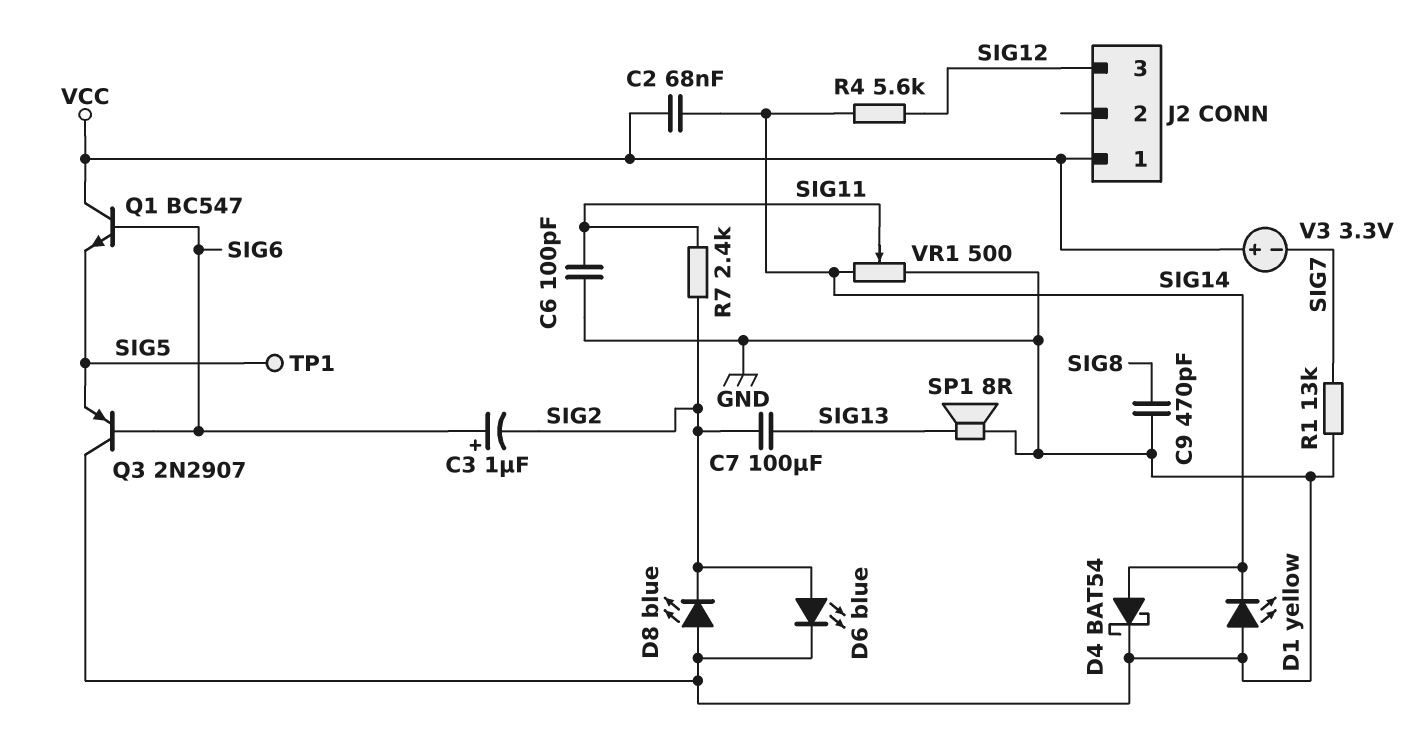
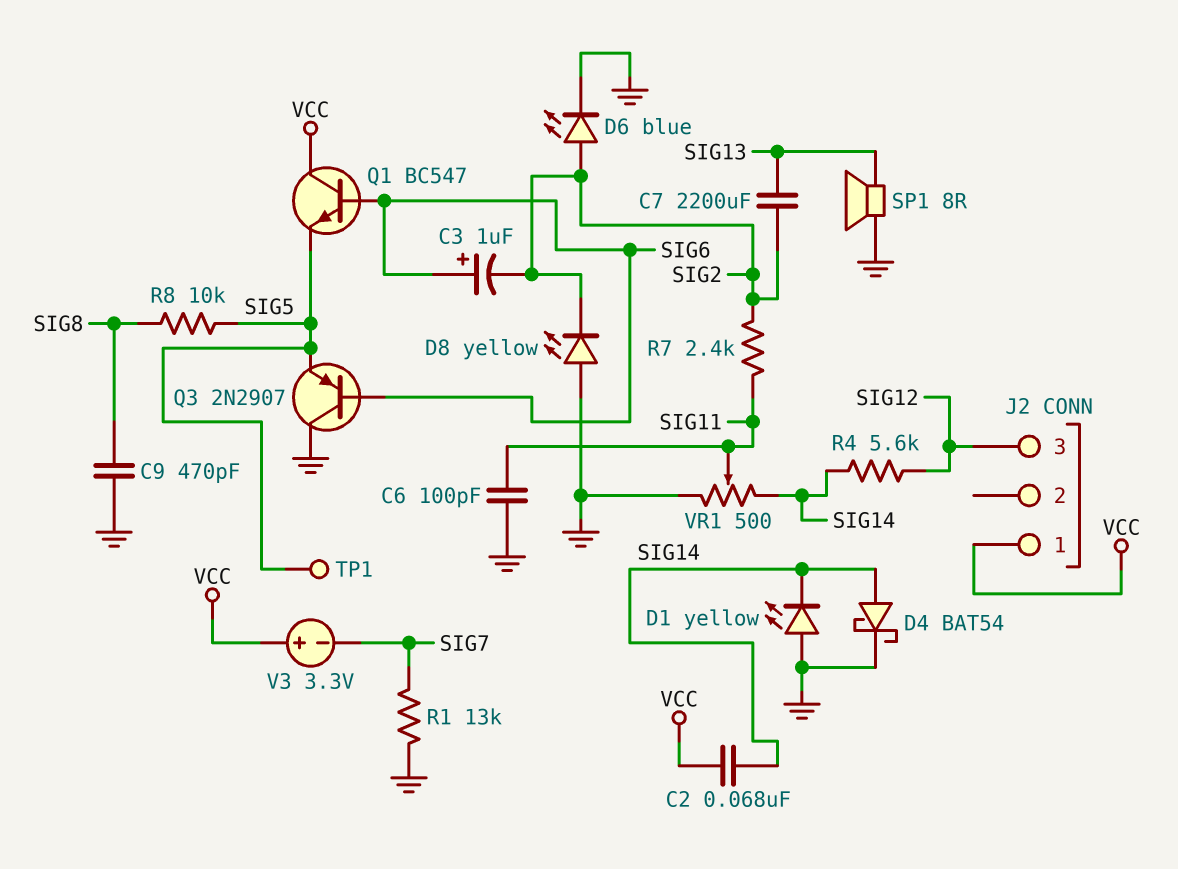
C7: 100uF (SIG2, SIG13) -> 2200uF (SIG2, SIG13)
D8: LED blue (A GND, K SIG2) -> LED yellow (A GND, K SIG2)
R8: none -> 10k (SIG5, SIG8)

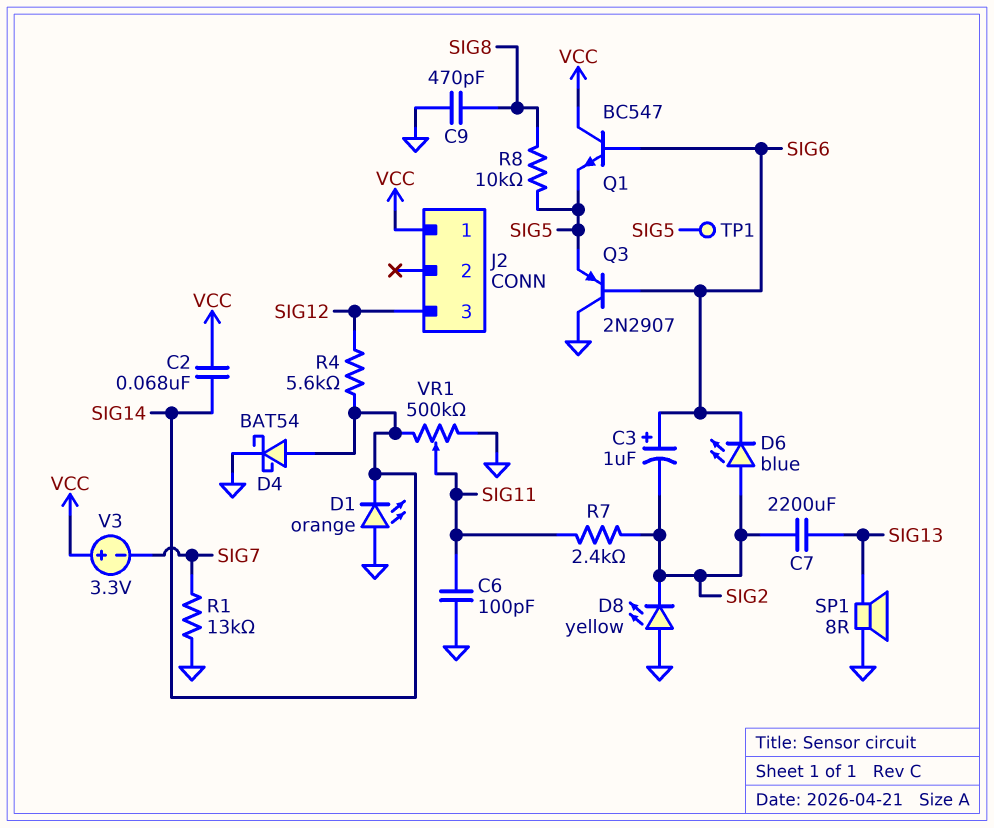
D1: LED yellow (A GND, K SIG14) -> LED orange (A GND, K SIG14)
D6: LED blue (A SIG2, K GND) -> LED blue (A SIG2, K SIG6)
VR1: 500 (GND, SIG14, wiper SIG11) -> 500k (GND, SIG14, wiper SIG11)

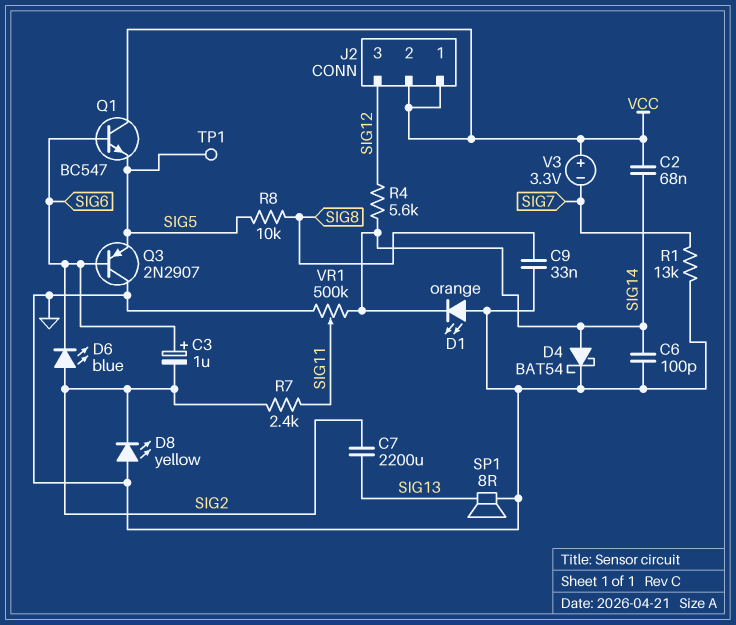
C6: 100pF (GND, SIG11) -> 100pF (GND, SIG14)
C9: 470pF (GND, SIG8) -> 33nF (GND, SIG8)
J2 pin 2: none -> VCC

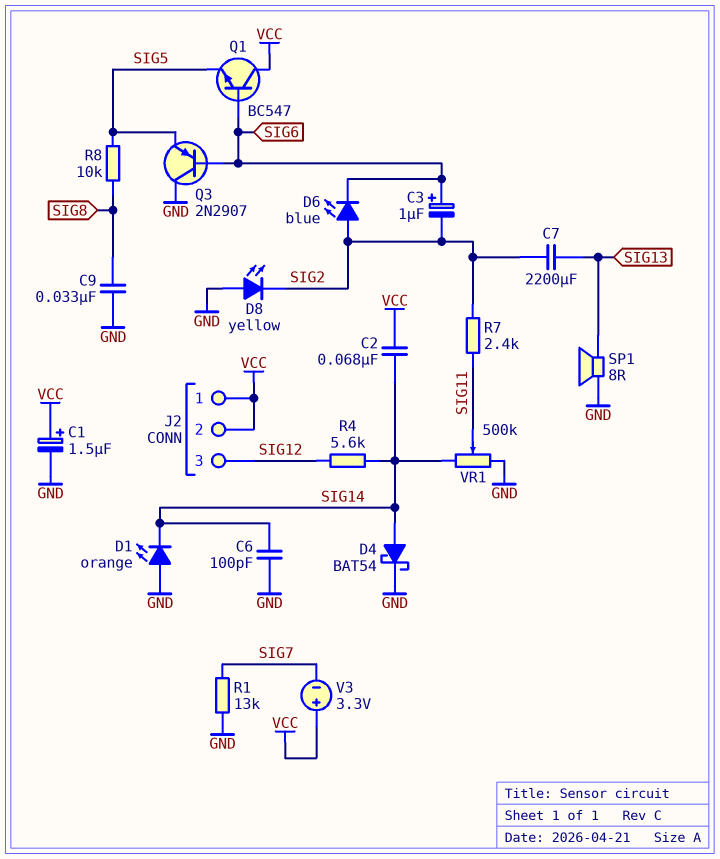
C1: none -> 1.5uF (plus VCC, minus GND)
TP1: test point (SIG5) -> none

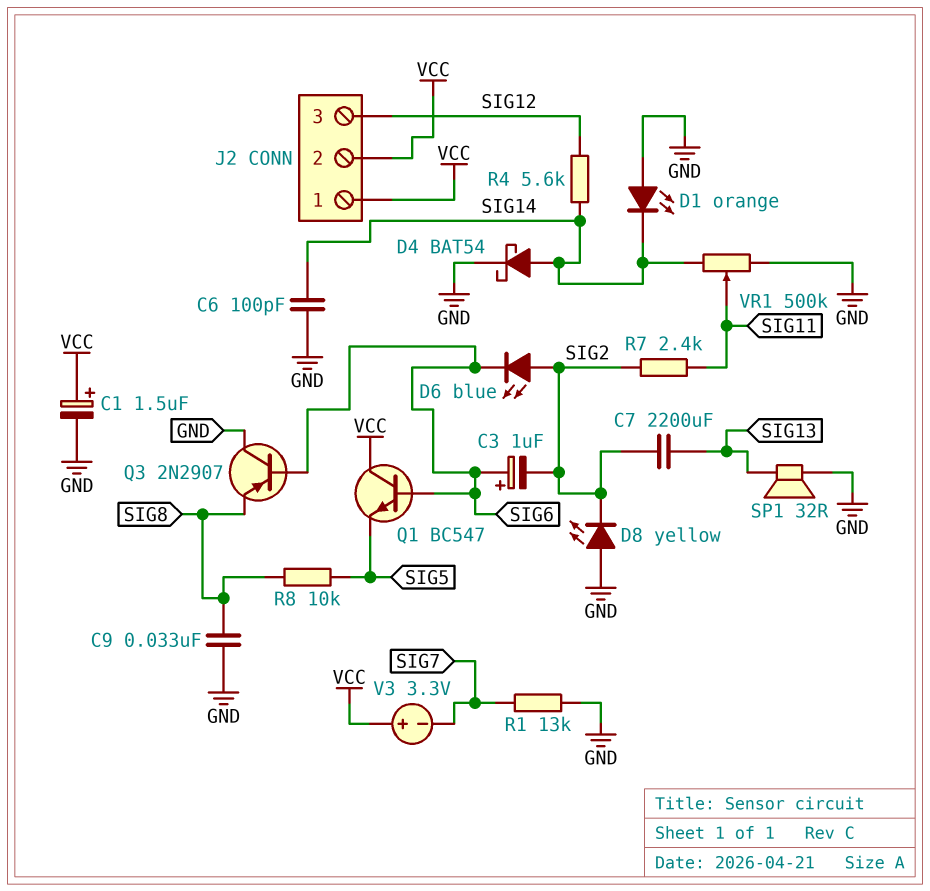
C2: 68nF (SIG14, VCC) -> none
Q3: PNP 2N2907 (B SIG6, C GND, E SIG5) -> PNP 2N2907 (B SIG6, C GND, E SIG8)
SP1: speaker 8R (GND, SIG13) -> speaker 32R (GND, SIG13)

